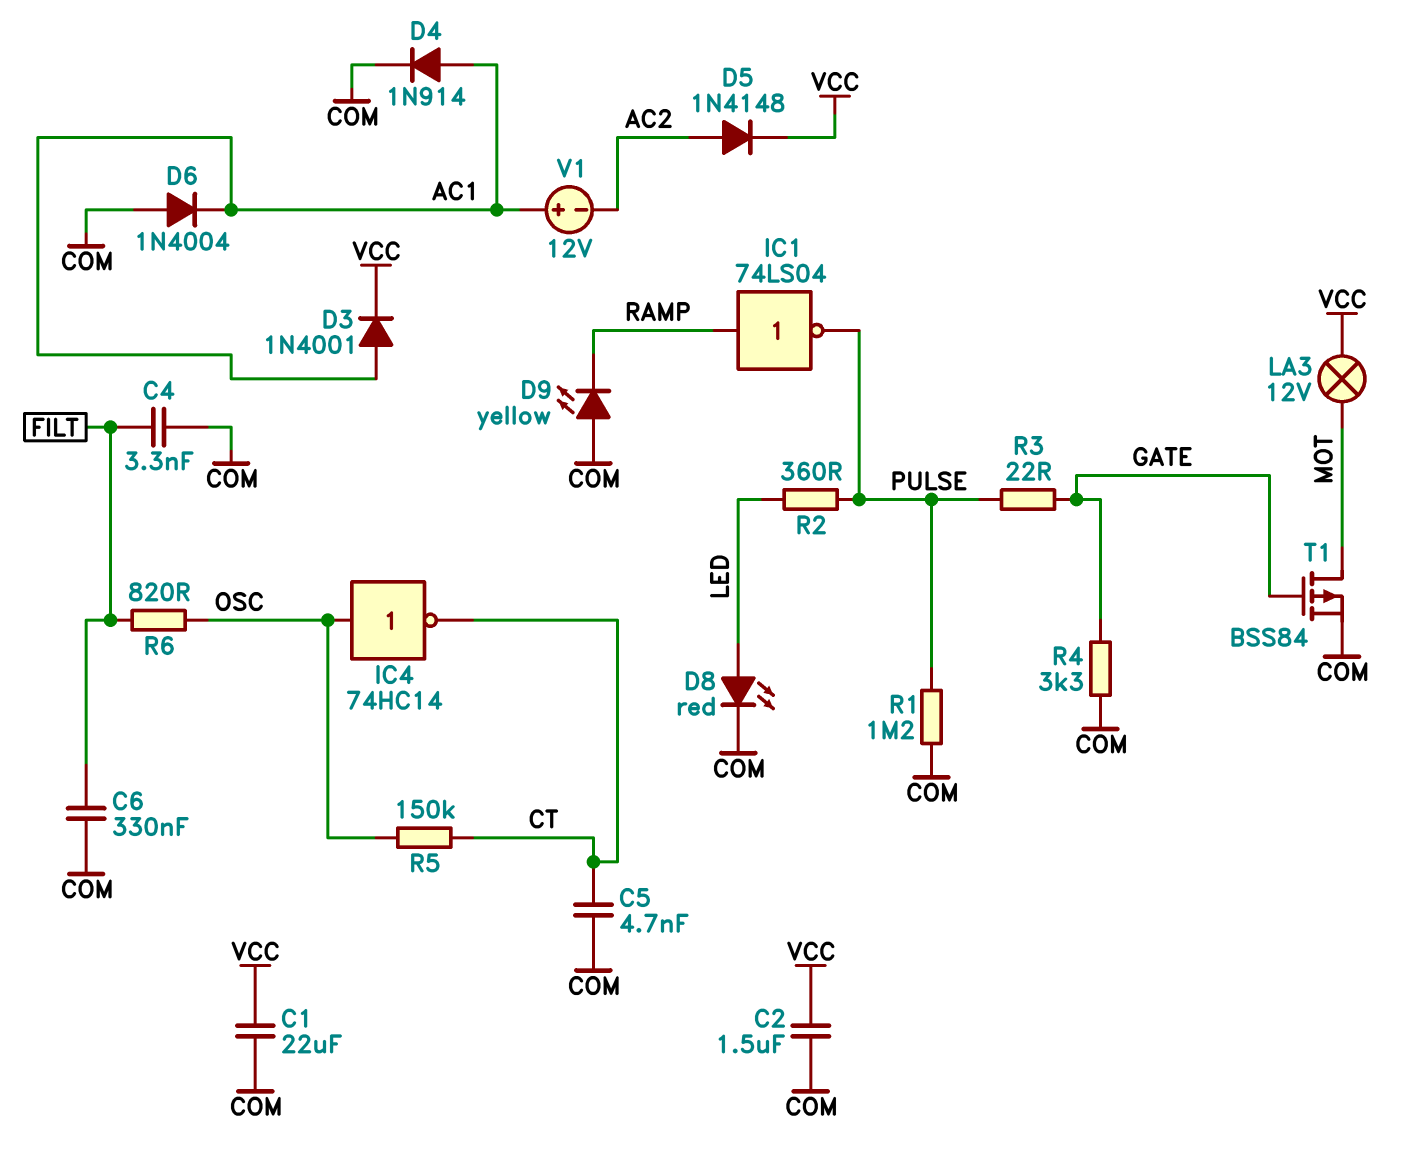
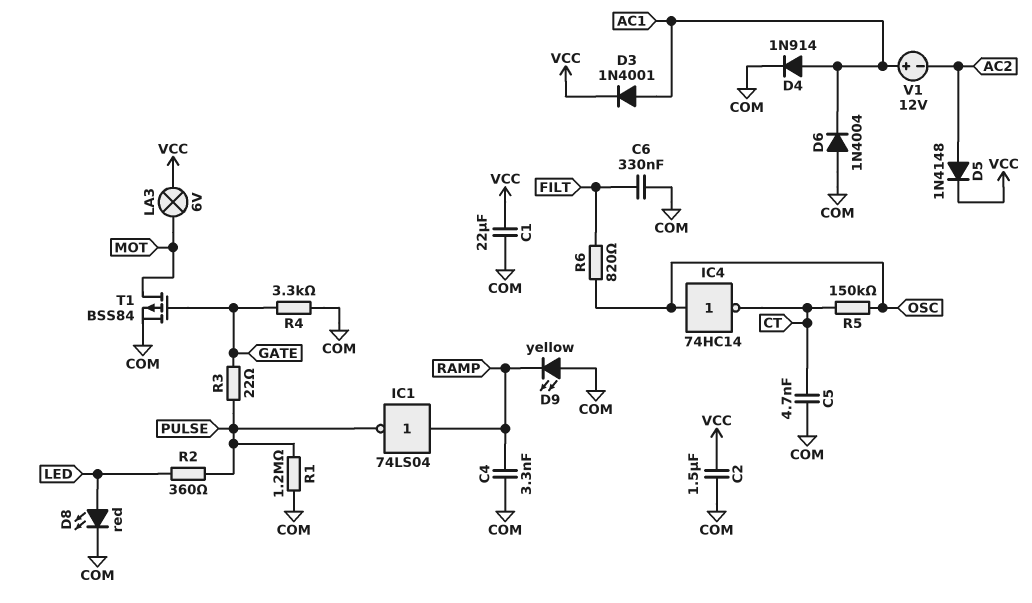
C4: 3.3nF (COM, FILT) -> 3.3nF (COM, RAMP)
LA3: lamp 12V (MOT, VCC) -> lamp 6V (MOT, VCC)

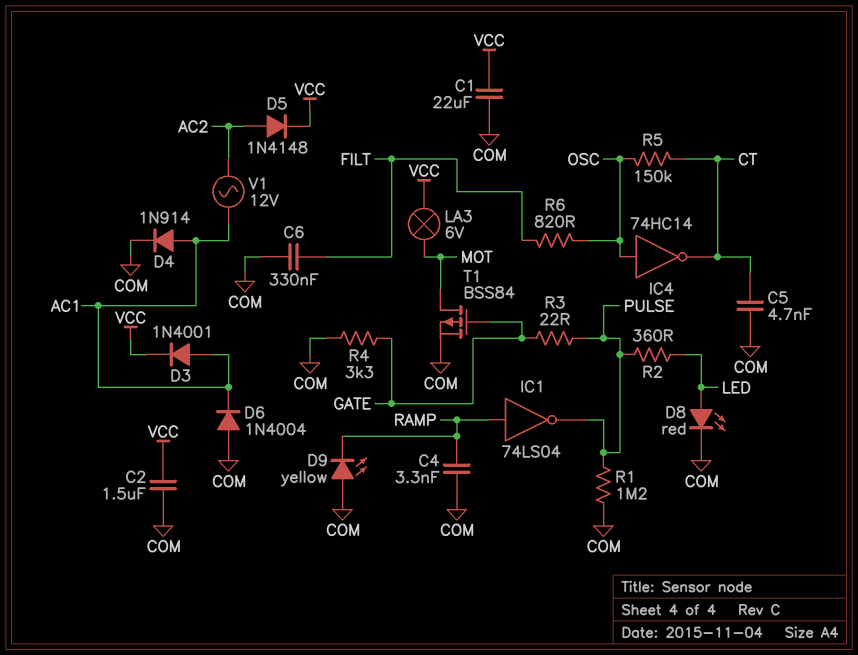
V1: 12V (plus AC1, minus AC2) -> AC 12V (AC1, AC2)

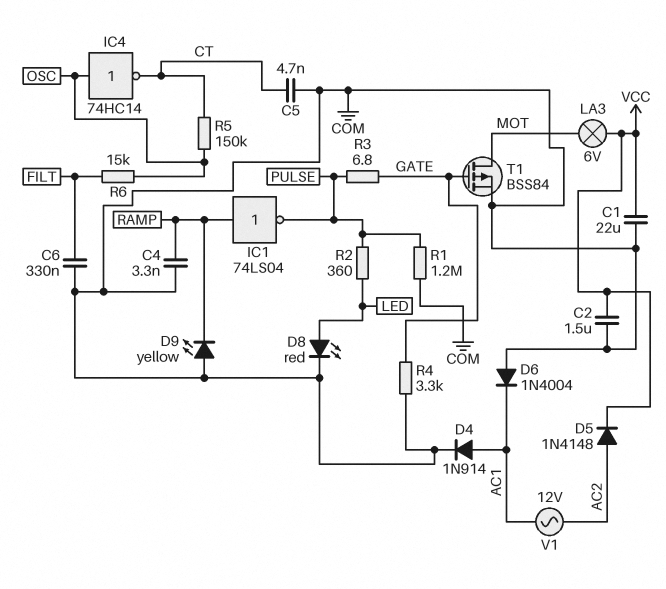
D3: diode 1N4001 (A AC1, K VCC) -> none
R3: 22 (GATE, PULSE) -> 6.8 (GATE, PULSE)
R6: 820 (FILT, OSC) -> 15k (FILT, OSC)

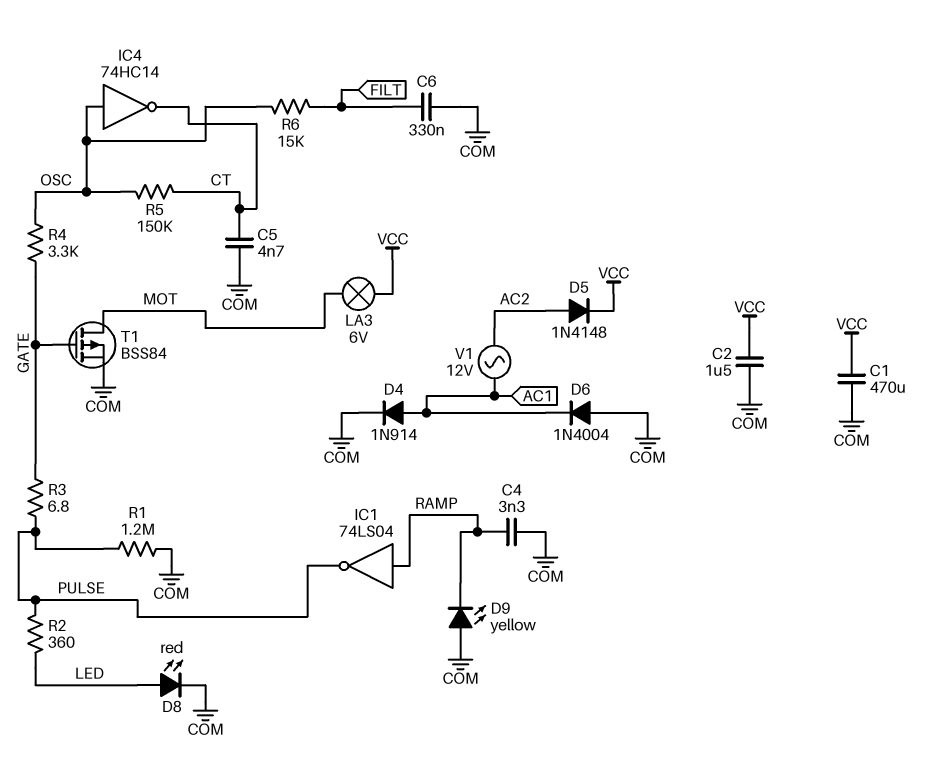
C1: 22uF (COM, VCC) -> 470uF (COM, VCC)
R4: 3.3k (COM, GATE) -> 3.3k (GATE, OSC)

